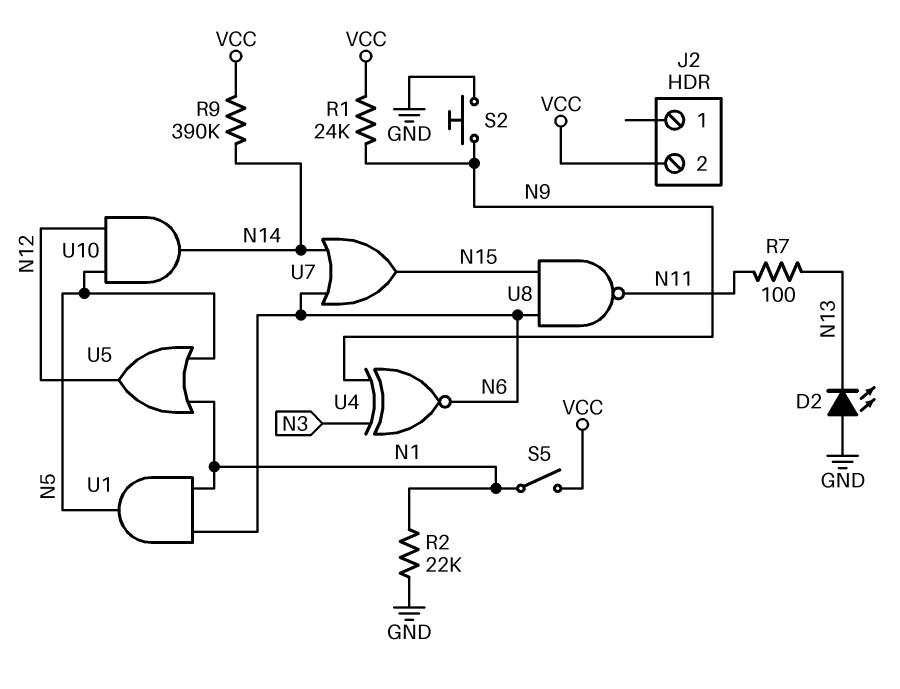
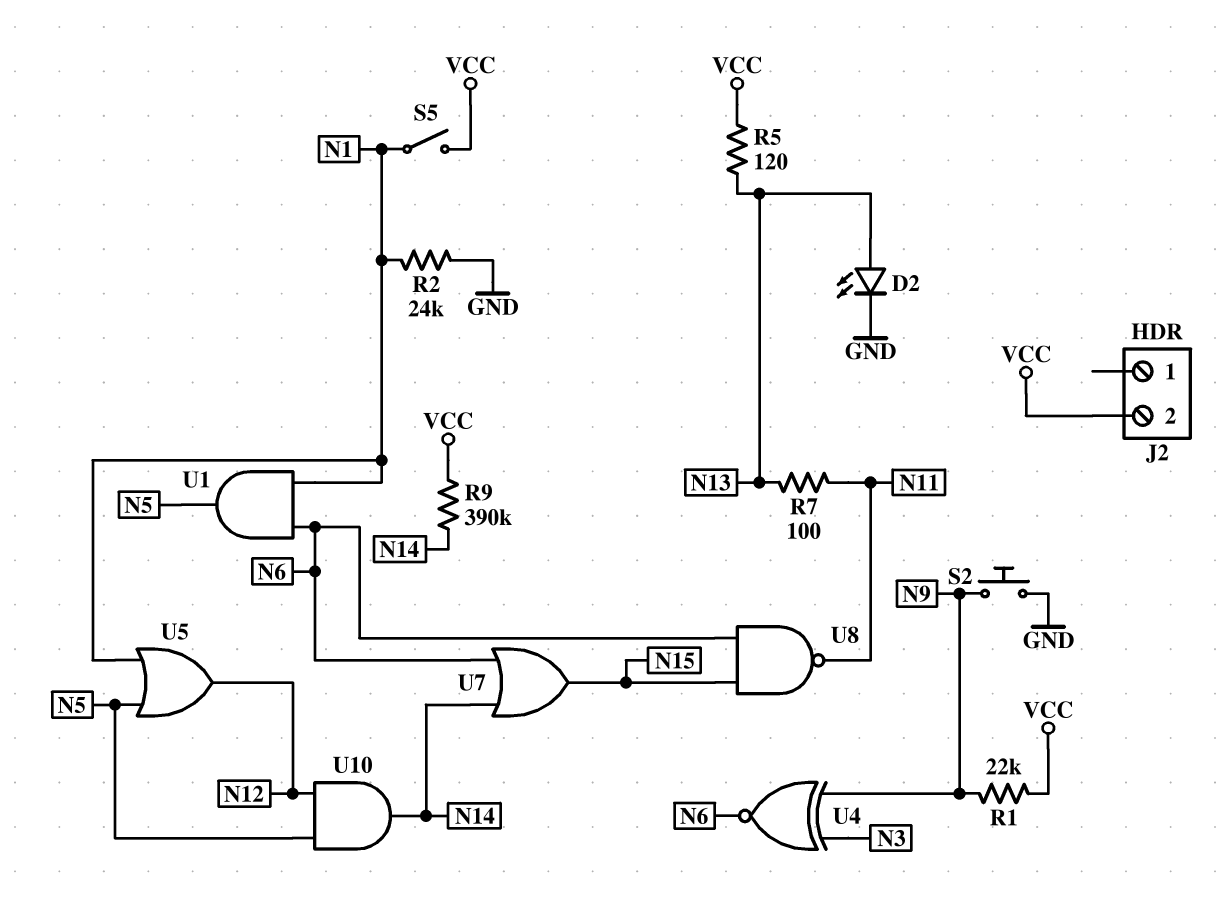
D2: LED (A GND, K N13) -> LED (A N13, K GND)
R1: 24k (N9, VCC) -> 22k (N9, VCC)
R2: 22k (GND, N1) -> 24k (GND, N1)
R5: none -> 120 (N13, VCC)

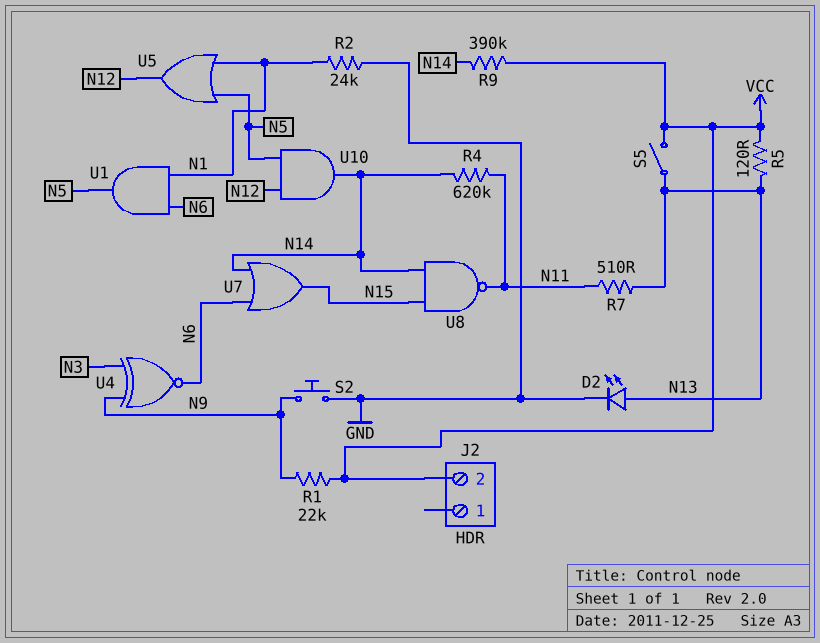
R4: none -> 620k (N11, N14)
R7: 100 (N11, N13) -> 510 (N11, N13)
S5: switch (N1, VCC) -> switch (N13, VCC)
U8: NAND (in N6, in N15, out N11) -> NAND (in N14, in N15, out N11)

